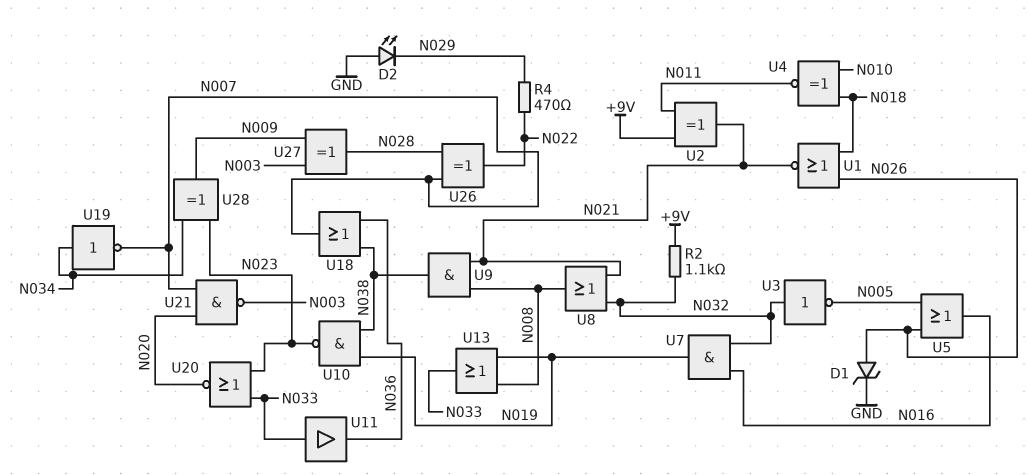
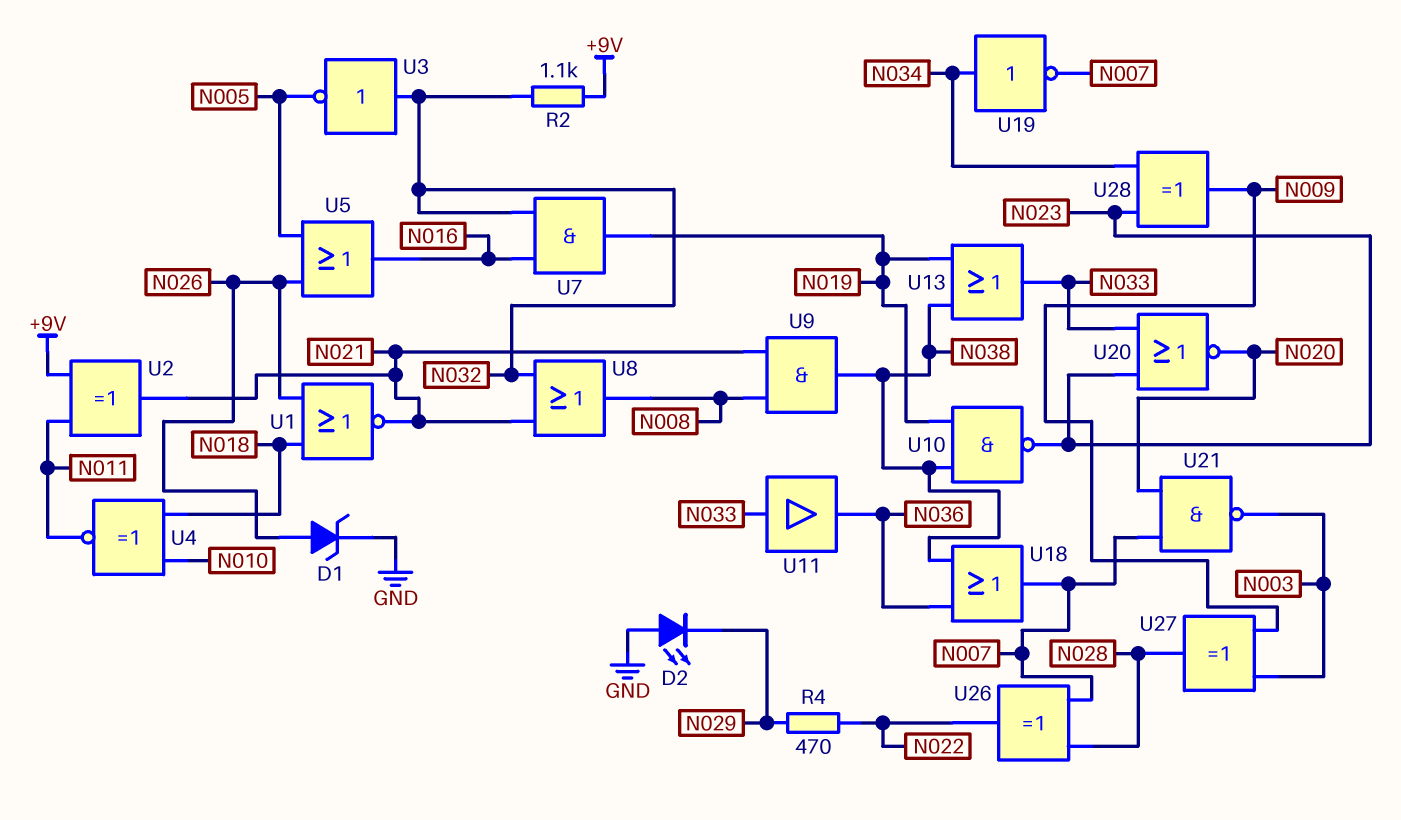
U13: OR (in N008, in N019, out N033) -> OR (in N019, in N038, out N033)

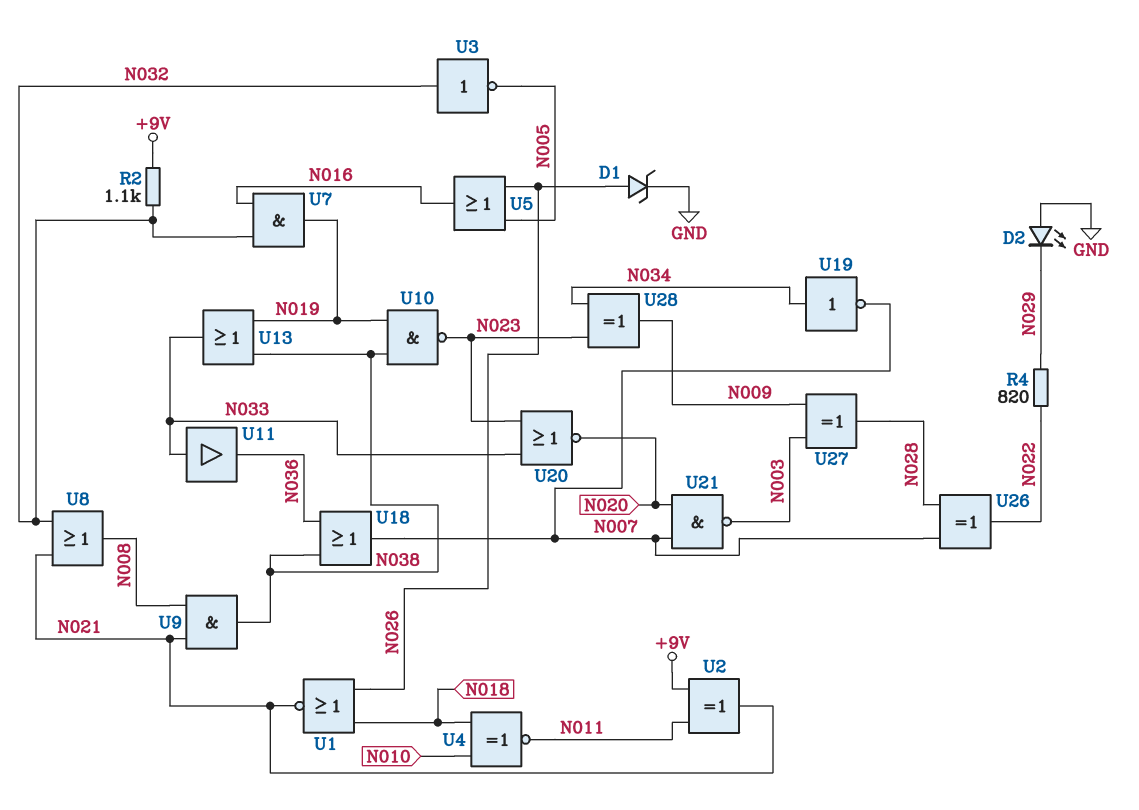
R4: 470 (N022, N029) -> 820 (N022, N029)

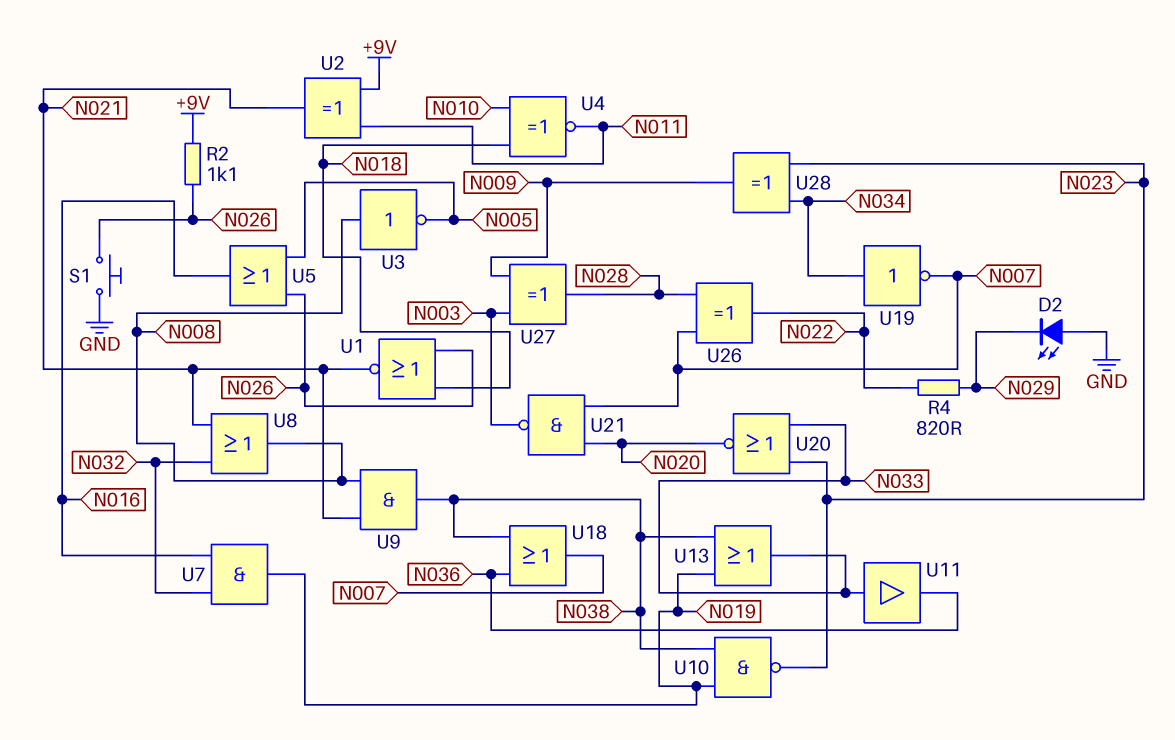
D1: zener (A N026, K GND) -> none
R2: 1.1k (+9V, N032) -> 1.1k (+9V, N026)
S1: none -> button (GND, N026)
U3: NOT (in N032, out N005) -> NOT (in N008, out N005)

